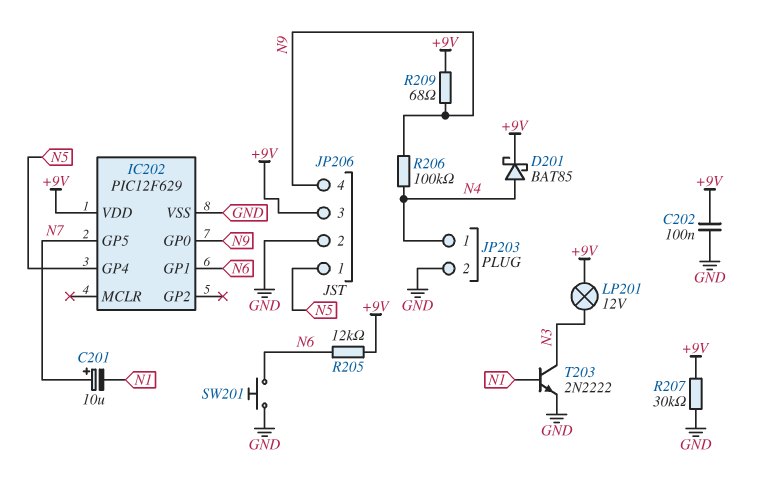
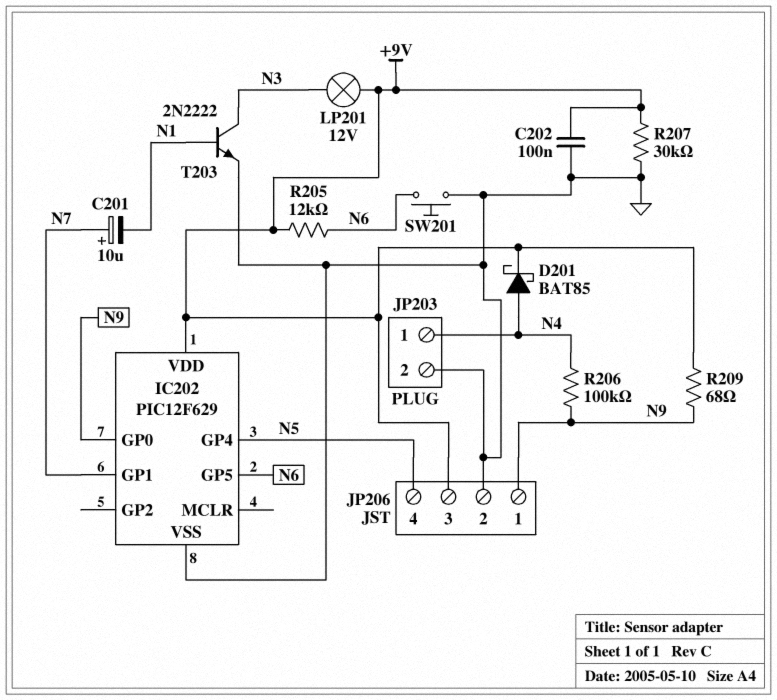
IC202 pin GP1: N6 -> N7
IC202 pin GP5: N7 -> N6
JP206 pin 1: N5 -> N9
JP206 pin 4: N9 -> N5

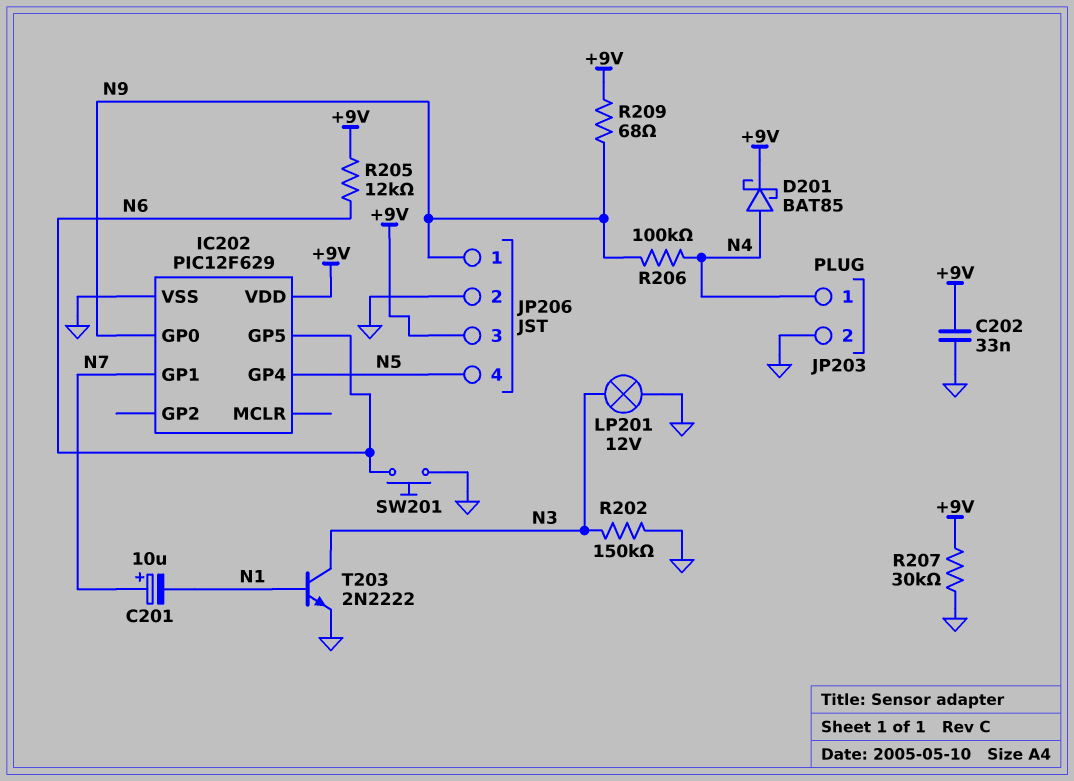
C202: 100nF (+9V, GND) -> 33nF (+9V, GND)
LP201: lamp 12V (+9V, N3) -> lamp 12V (GND, N3)
R202: none -> 150k (GND, N3)

